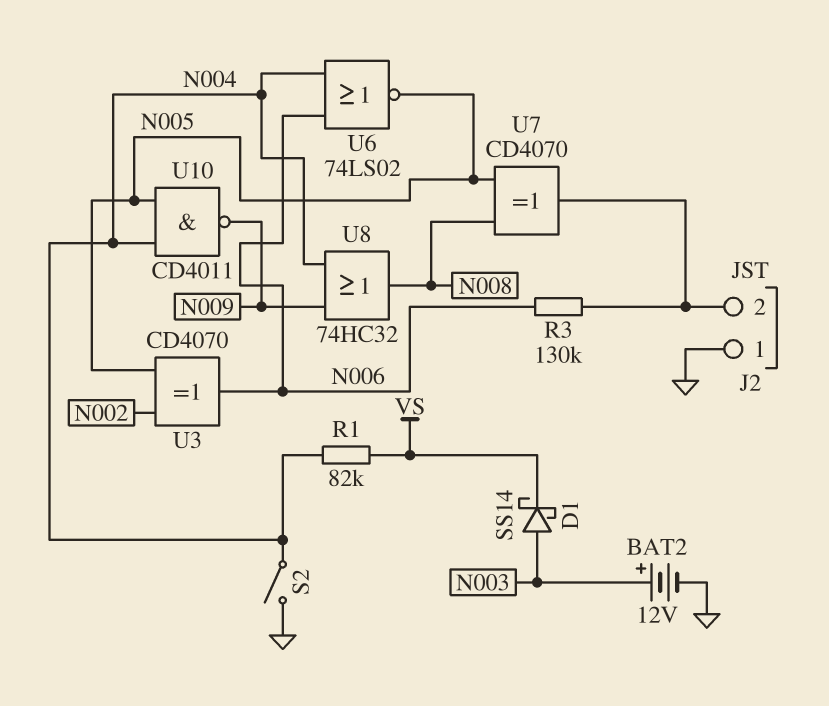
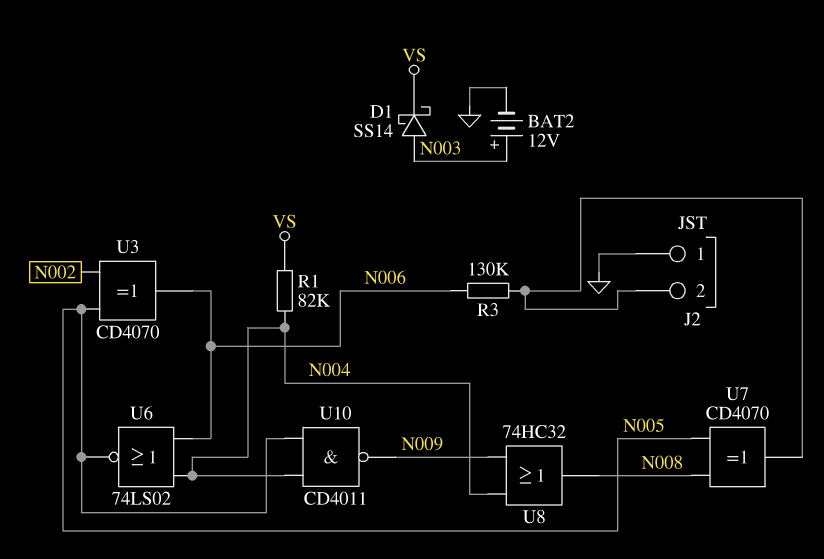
S2: switch (GND, N004) -> none

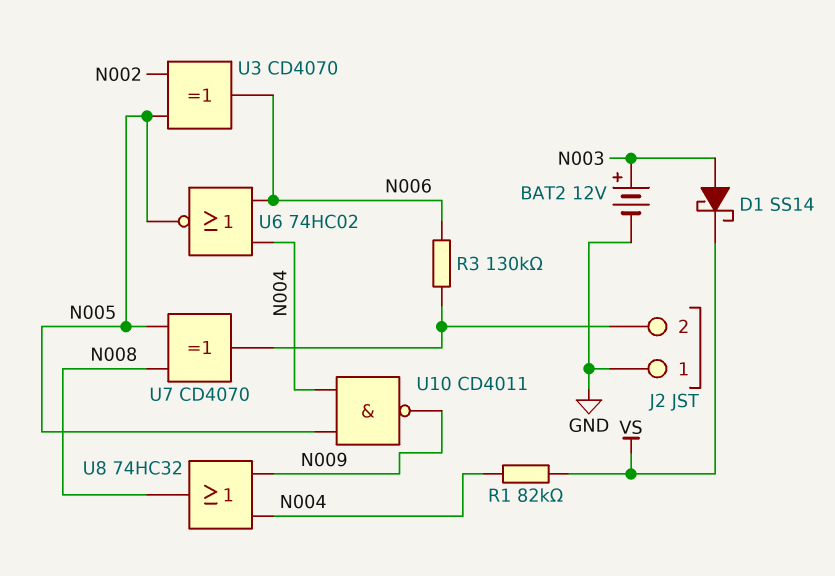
U6: NOR 74LS02 (in N004, in N006, out N005) -> NOR 74HC02 (in N004, in N006, out N005)

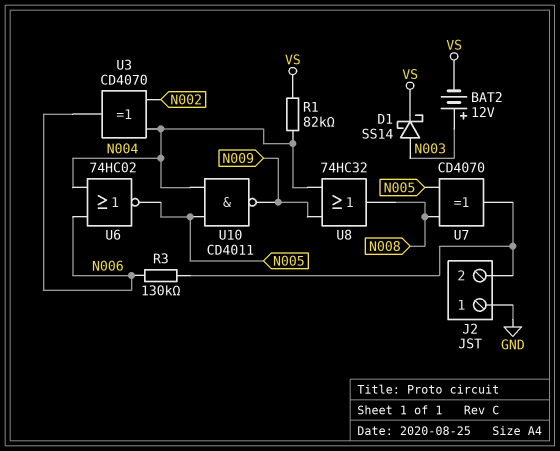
BAT2: 12V (plus N003, minus GND) -> 12V (plus N003, minus VS)
U3: XOR CD4070 (in N002, in N005, out N006) -> XOR CD4070 (in N002, in N004, out N006)

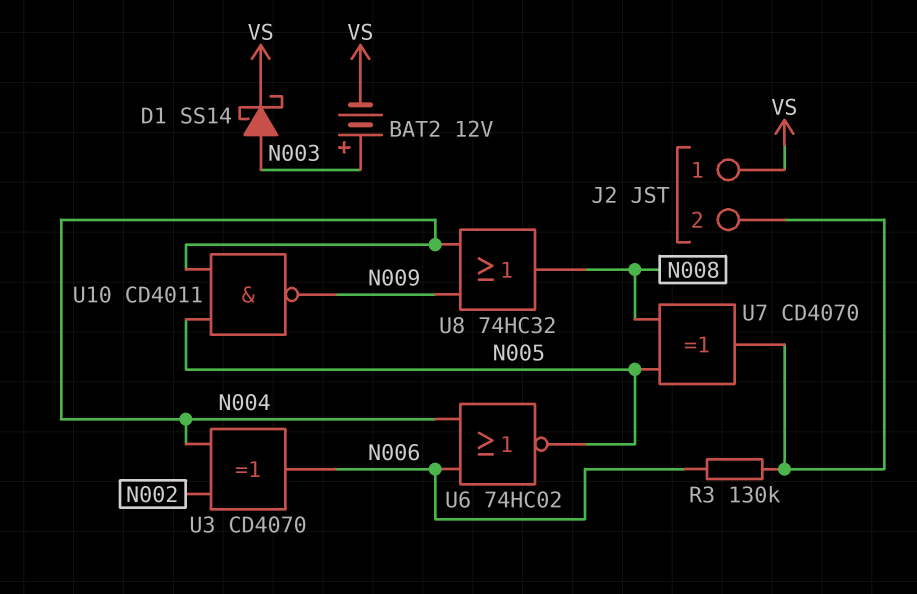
J2 pin 1: GND -> VS
R1: 82k (N004, VS) -> none

